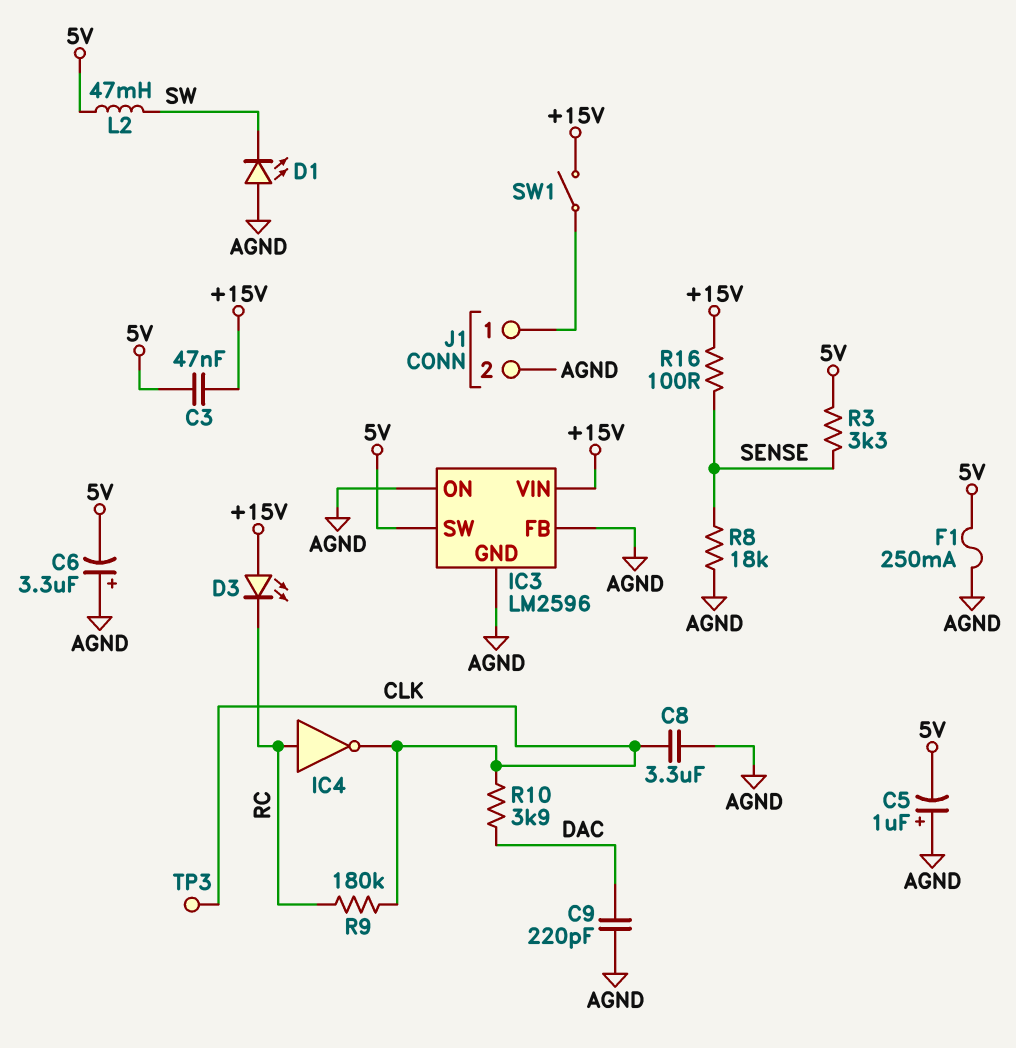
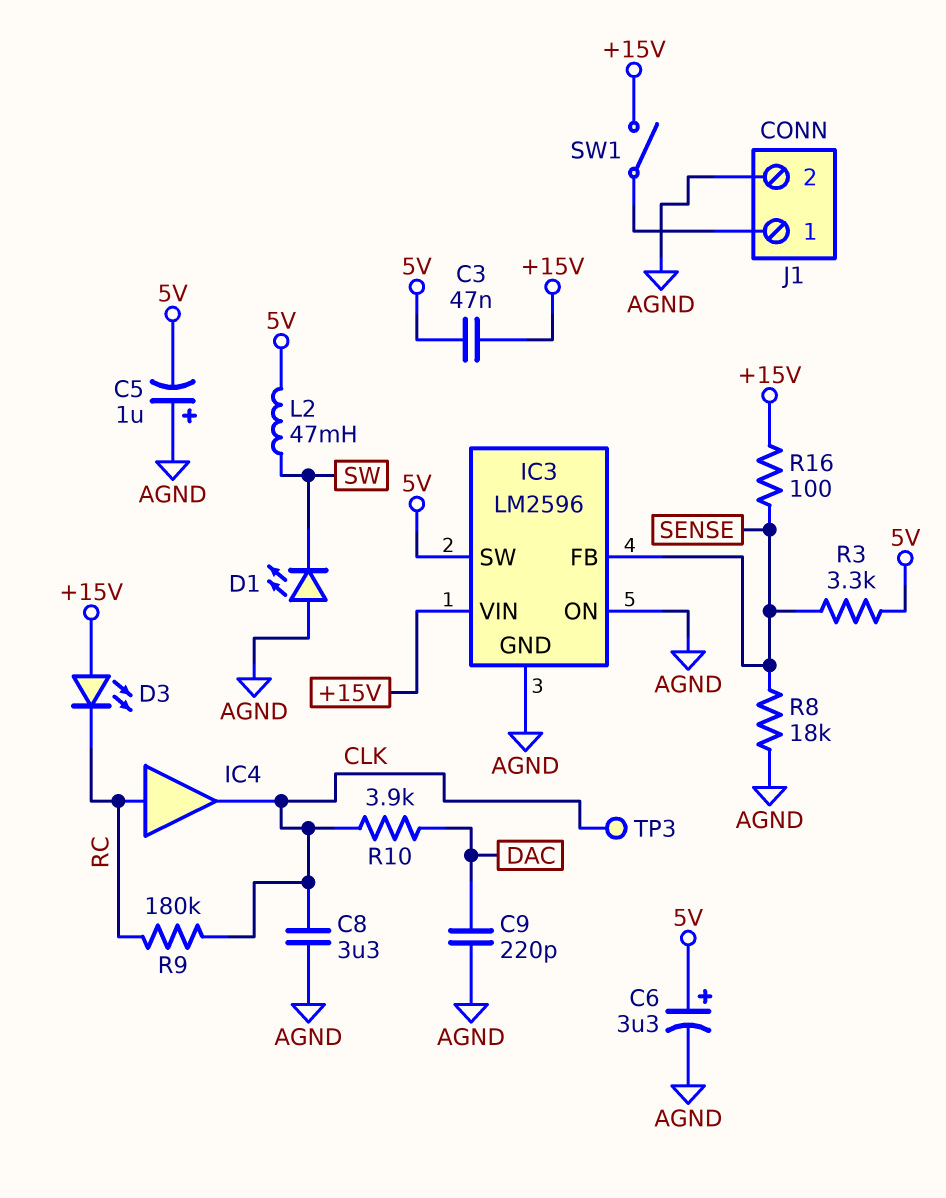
C6: 3.3uF (plus AGND, minus 5V) -> 3.3uF (plus 5V, minus AGND)
F1: 250mA (5V, AGND) -> none
IC3 pin FB: AGND -> SENSE
IC4: NOT (in RC, out CLK) -> buffer (in RC, out CLK)

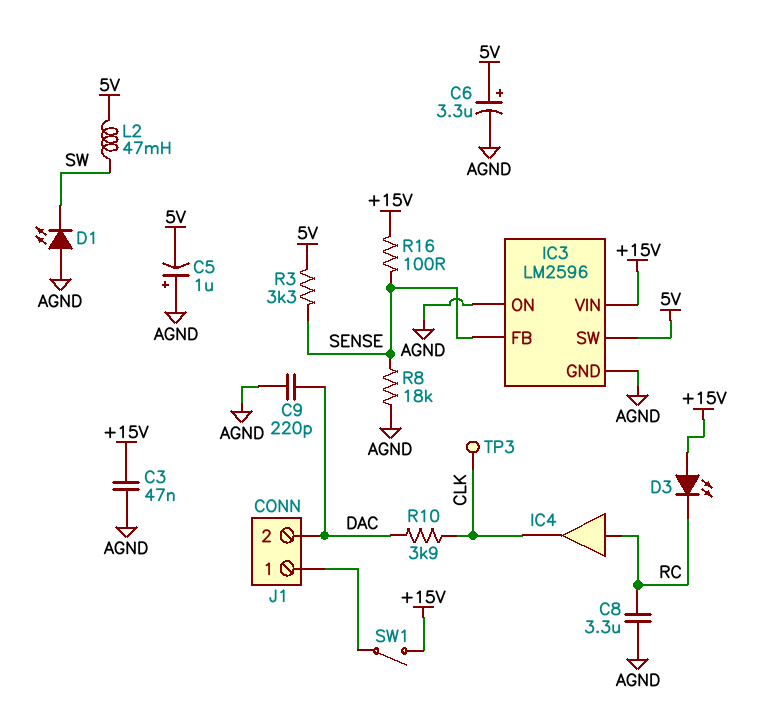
C3: 47nF (+15V, 5V) -> 47nF (+15V, AGND)
C8: 3.3uF (AGND, CLK) -> 3.3uF (AGND, RC)
J1 pin 2: AGND -> DAC
R9: 180k (CLK, RC) -> none

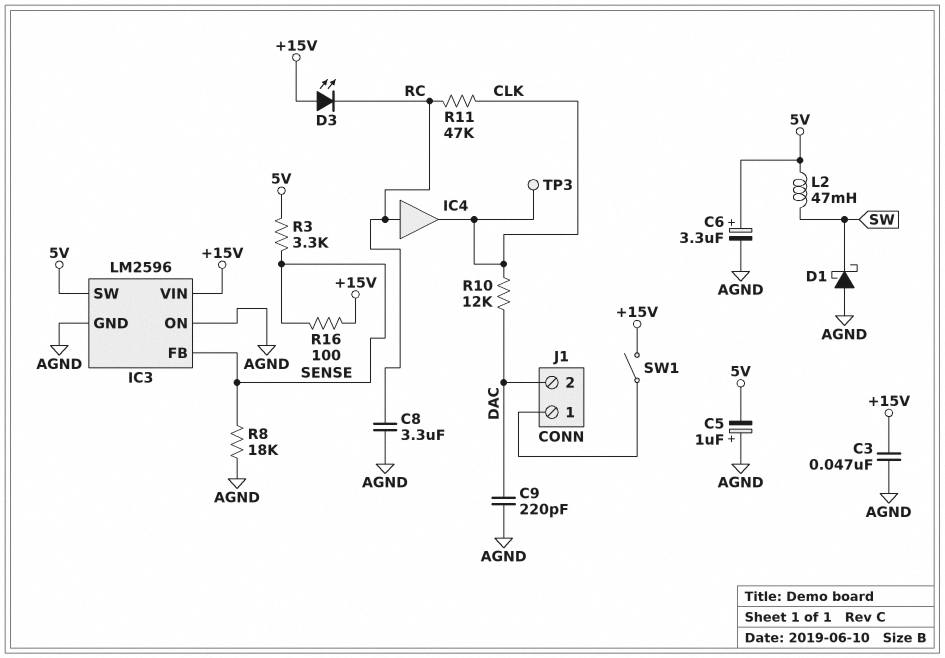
D1: LED (A AGND, K SW) -> schottky (A AGND, K SW)
R10: 3.9k (CLK, DAC) -> 12k (CLK, DAC)
R11: none -> 47k (CLK, RC)

